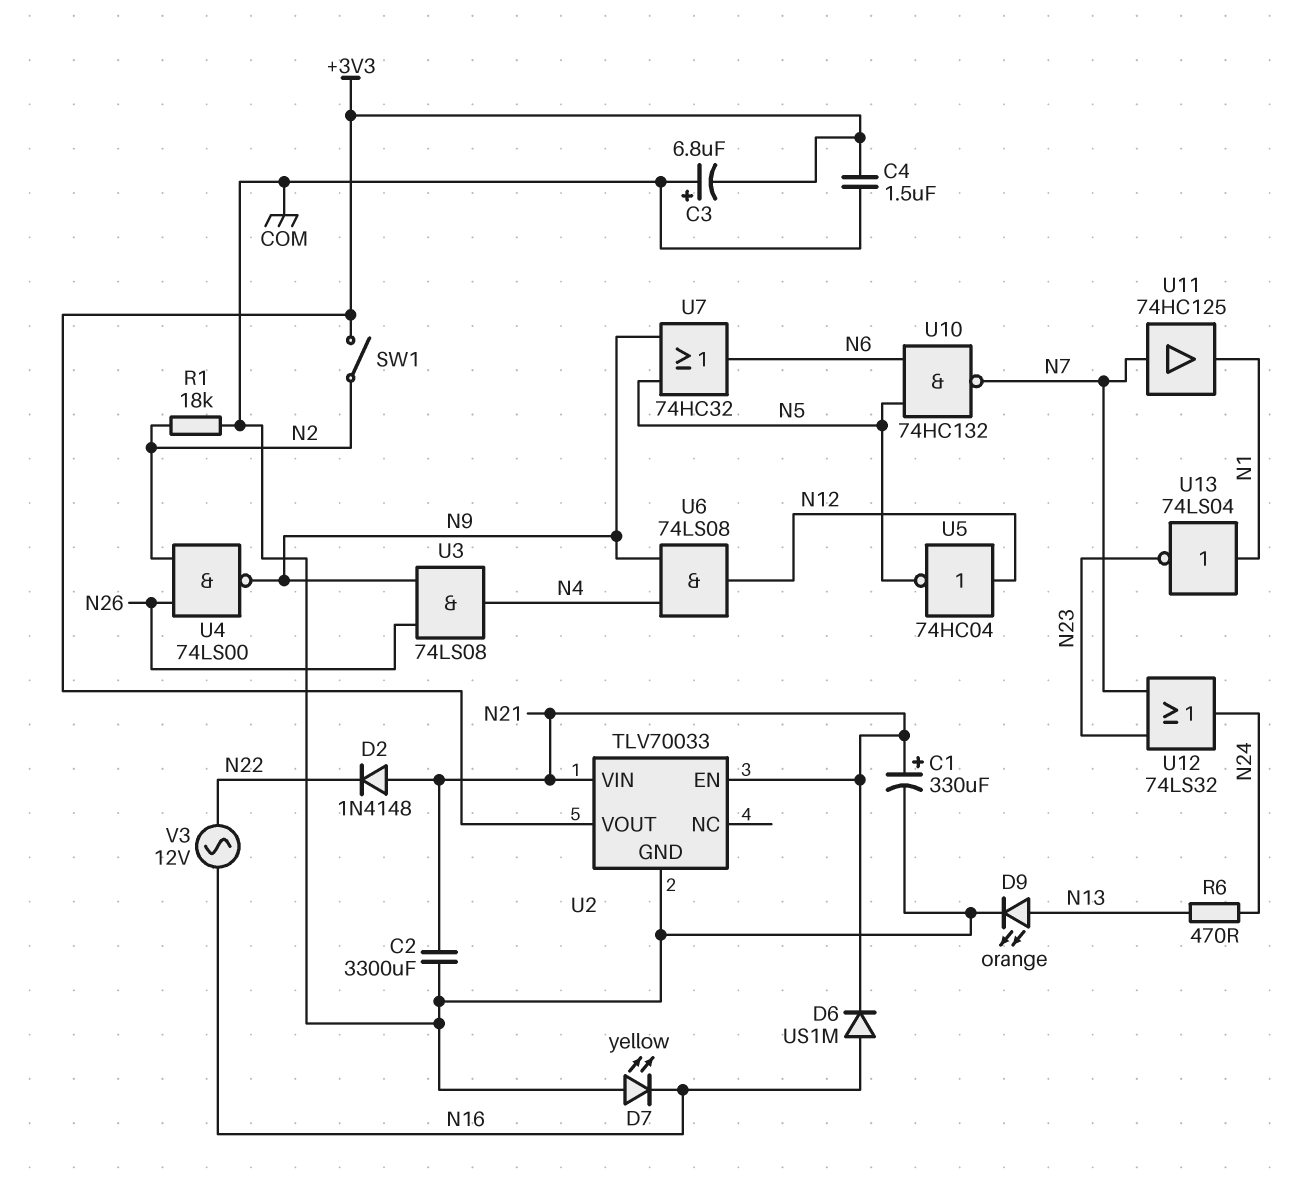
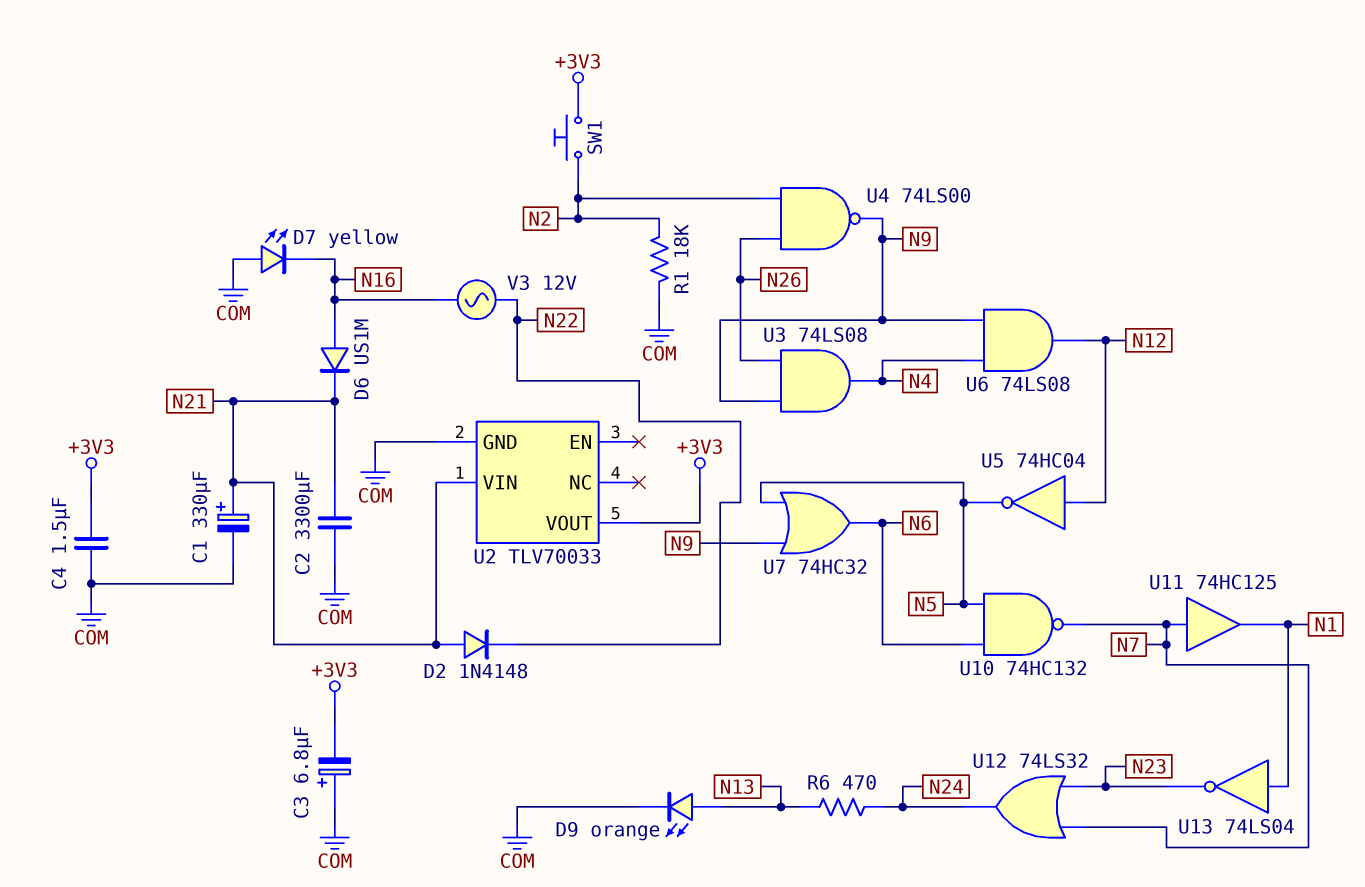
SW1: switch (+3V3, N2) -> button (+3V3, N2)
U2 pin EN: N21 -> none

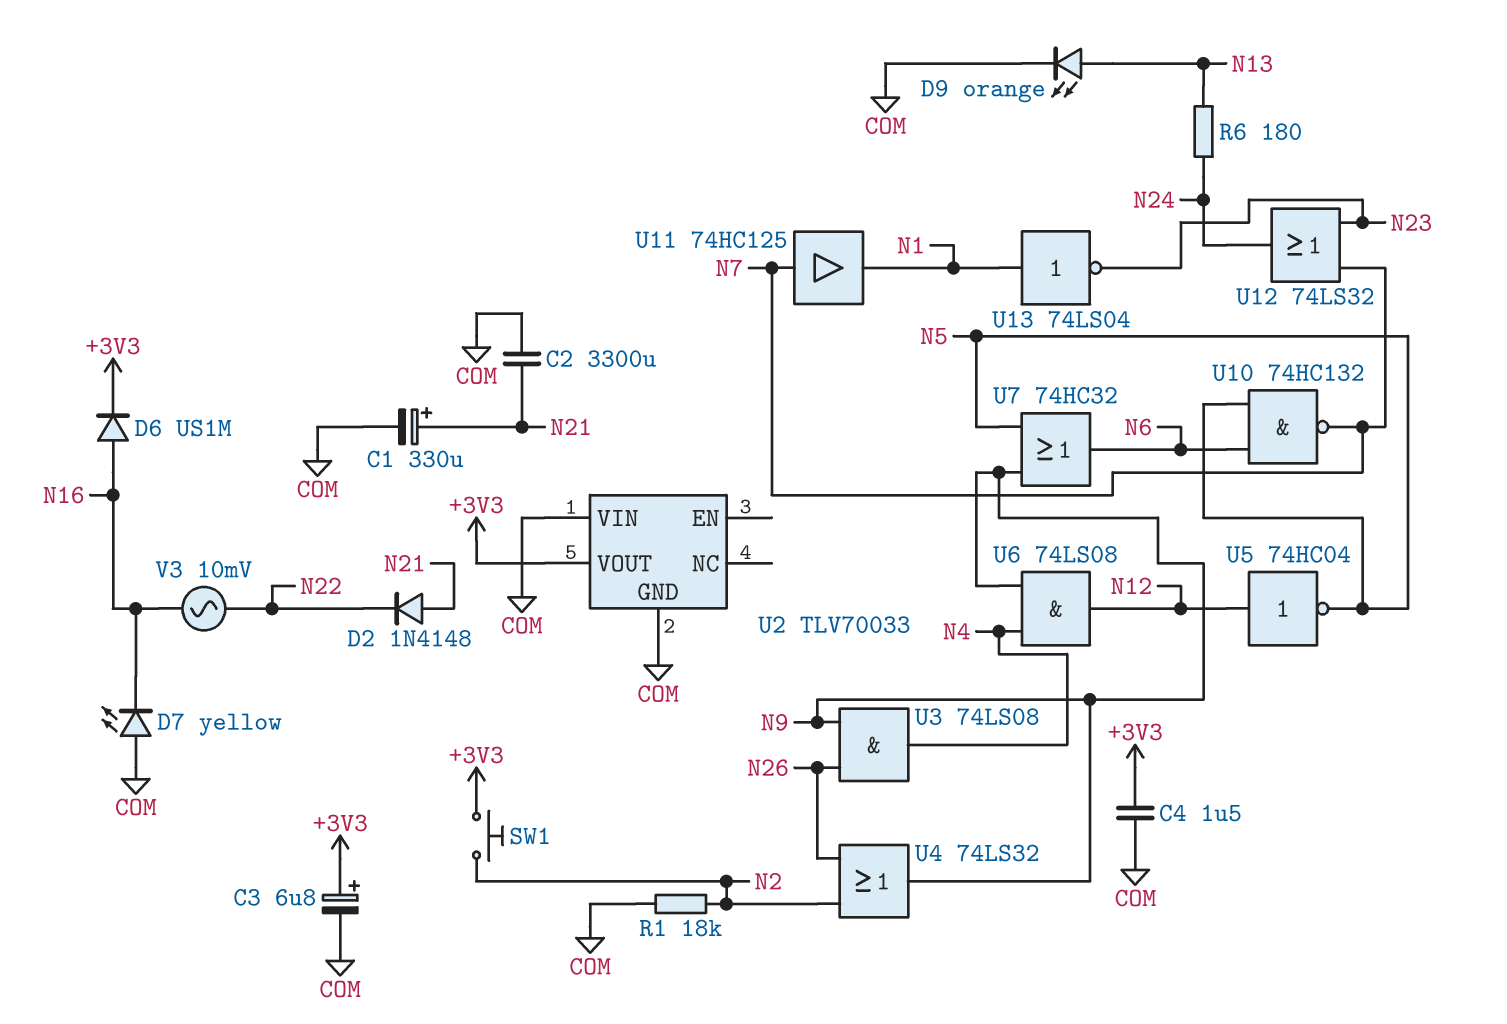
C3: 6.8uF (plus COM, minus +3V3) -> 6.8uF (plus +3V3, minus COM)
D6: diode US1M (A N16, K N21) -> diode US1M (A N16, K +3V3)
R6: 470 (N13, N24) -> 180 (N13, N24)
U2 pin VIN: N21 -> COM
U4: NAND 74LS00 (in N2, in N26, out N9) -> OR 74LS32 (in N2, in N26, out N9)
V3: AC 12V (N16, N22) -> AC 10mV (N16, N22)

